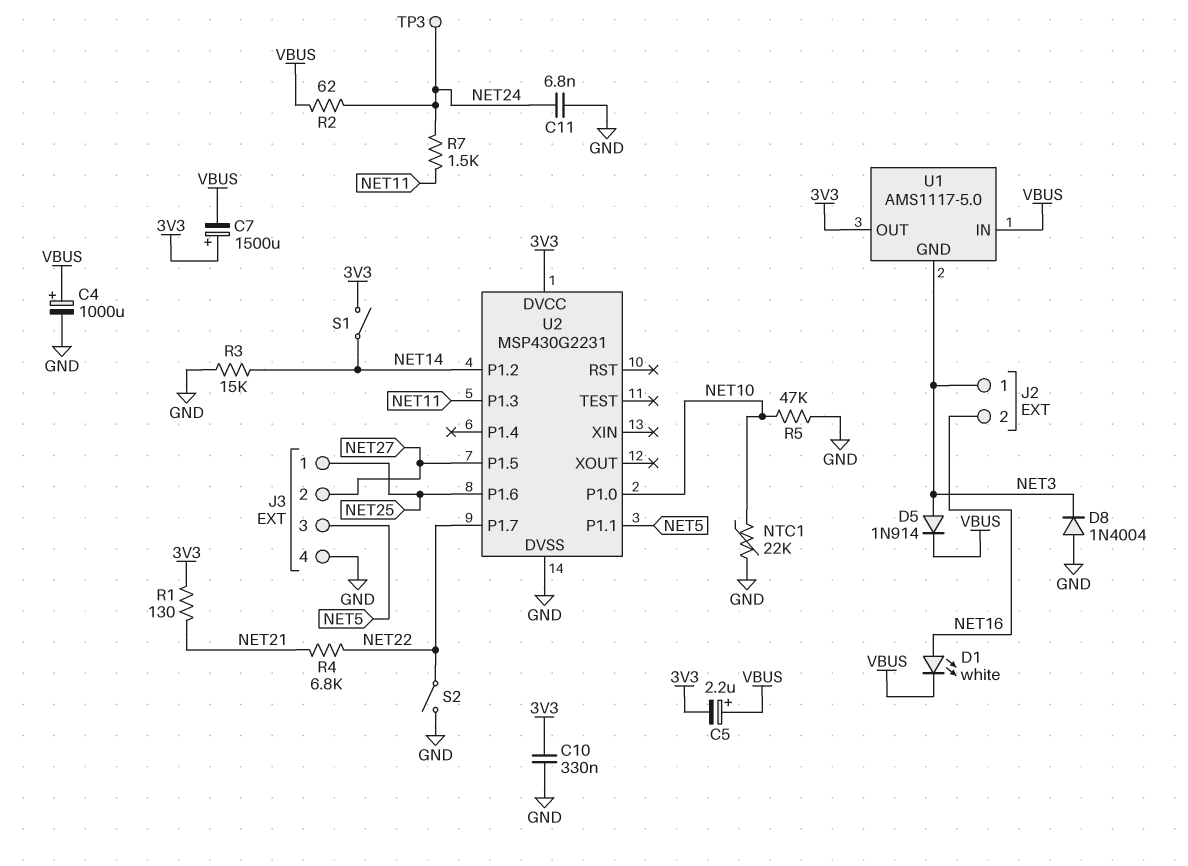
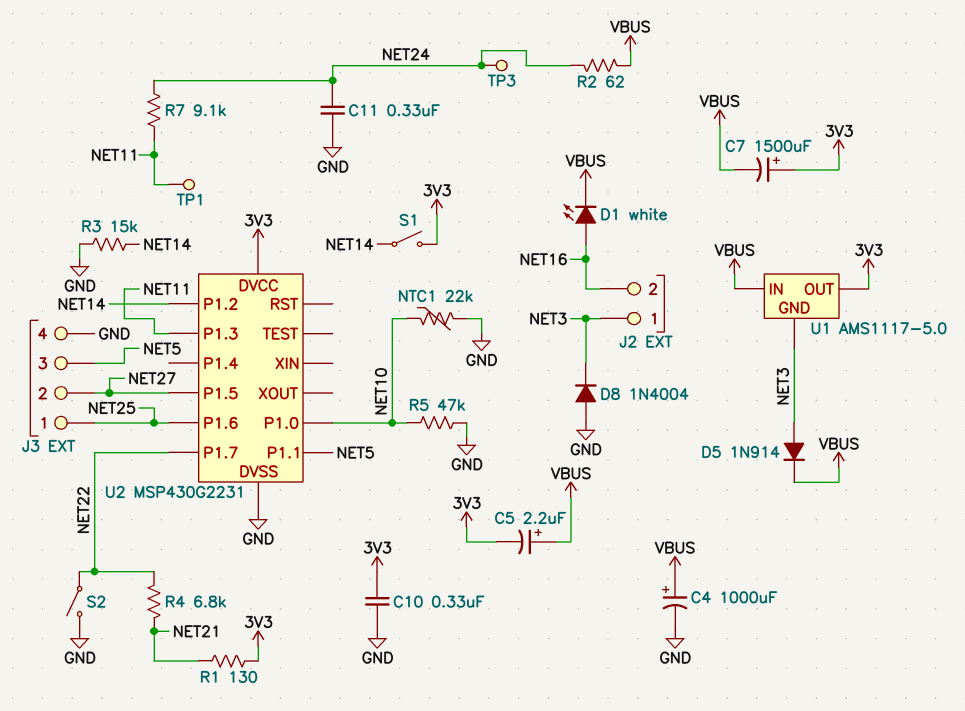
C11: 6.8nF (GND, NET24) -> 330nF (GND, NET24)
R7: 1.5k (NET11, NET24) -> 9.1k (NET11, NET24)
TP1: none -> test point (NET11)

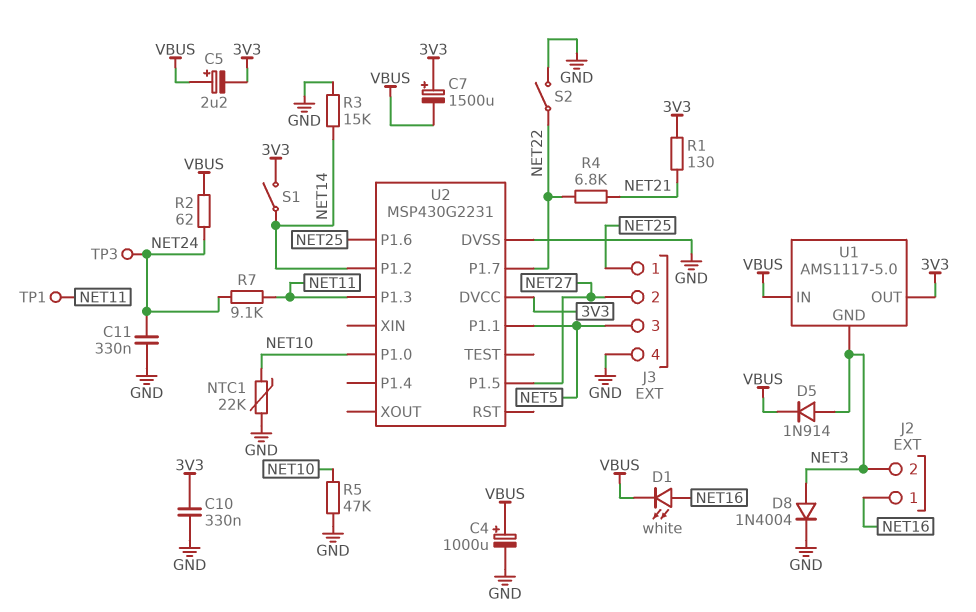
D8: diode 1N4004 (A GND, K NET3) -> diode 1N4004 (A NET3, K GND)
J2 pin 1: NET3 -> NET16
J2 pin 2: NET16 -> NET3

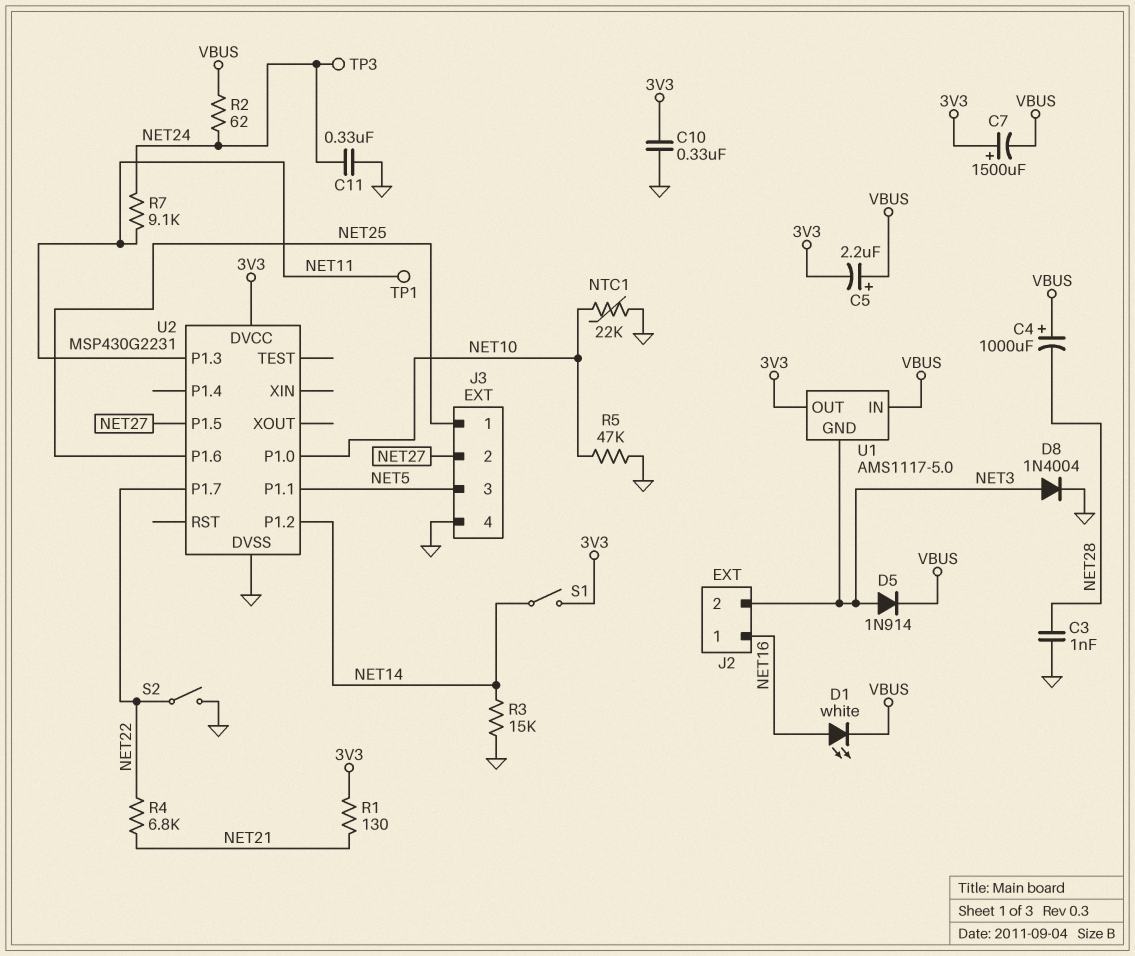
C3: none -> 1nF (GND, NET28)
C4: 1000uF (plus VBUS, minus GND) -> 1000uF (plus VBUS, minus NET28)

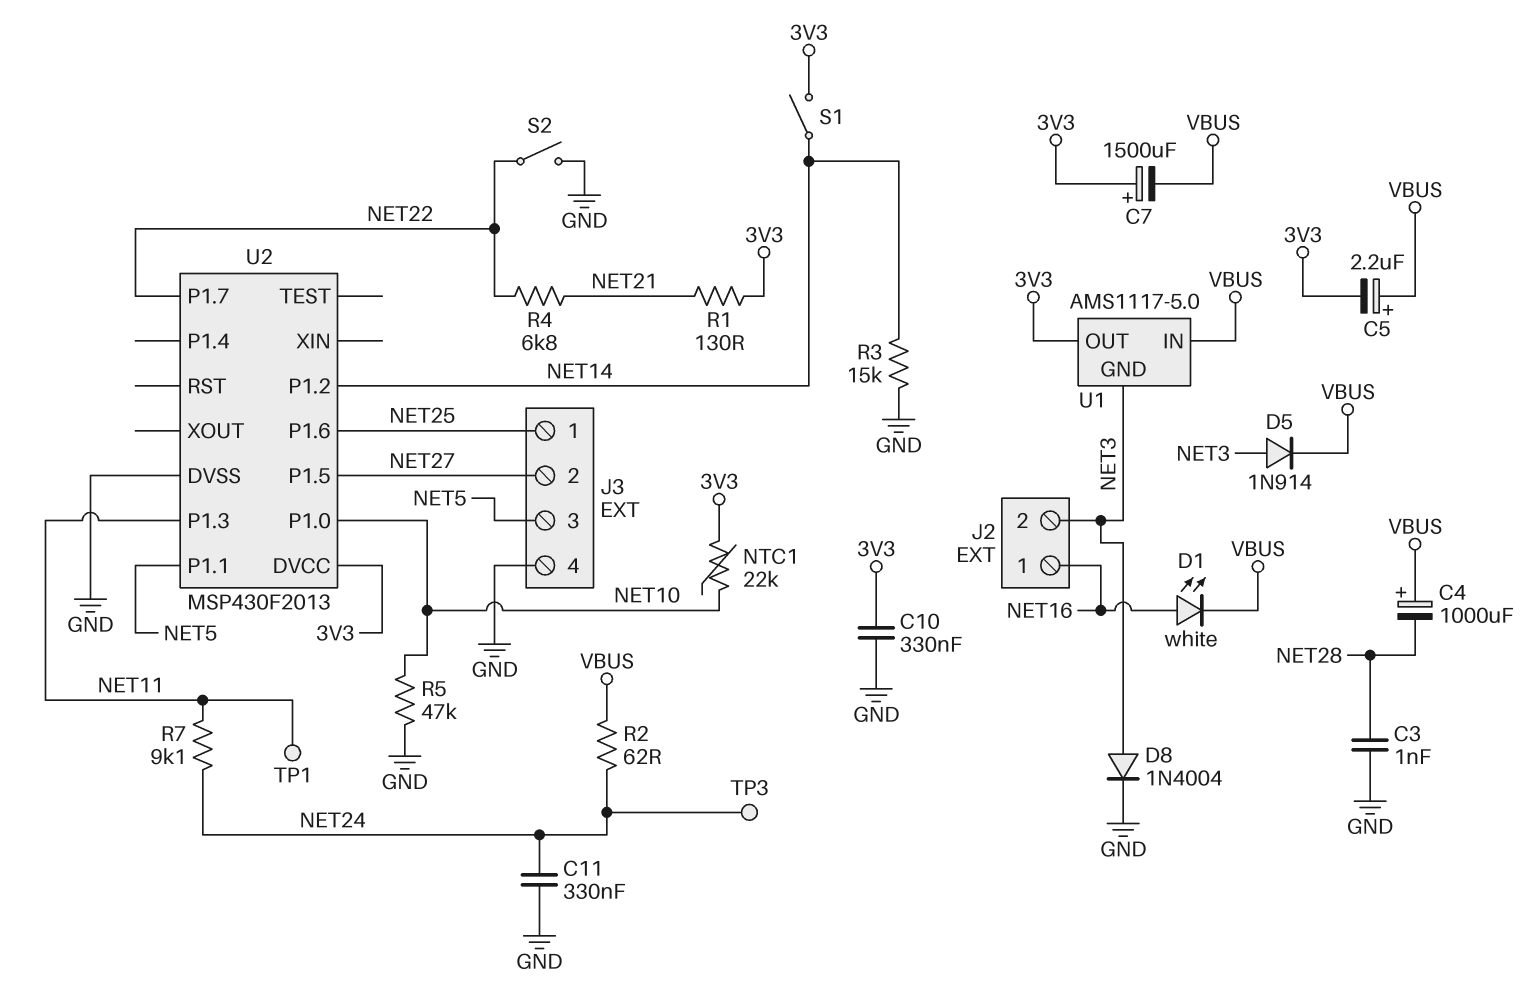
NTC1: 22k (GND, NET10) -> 22k (3V3, NET10)
U2: MSP430G2231 -> MSP430F2013

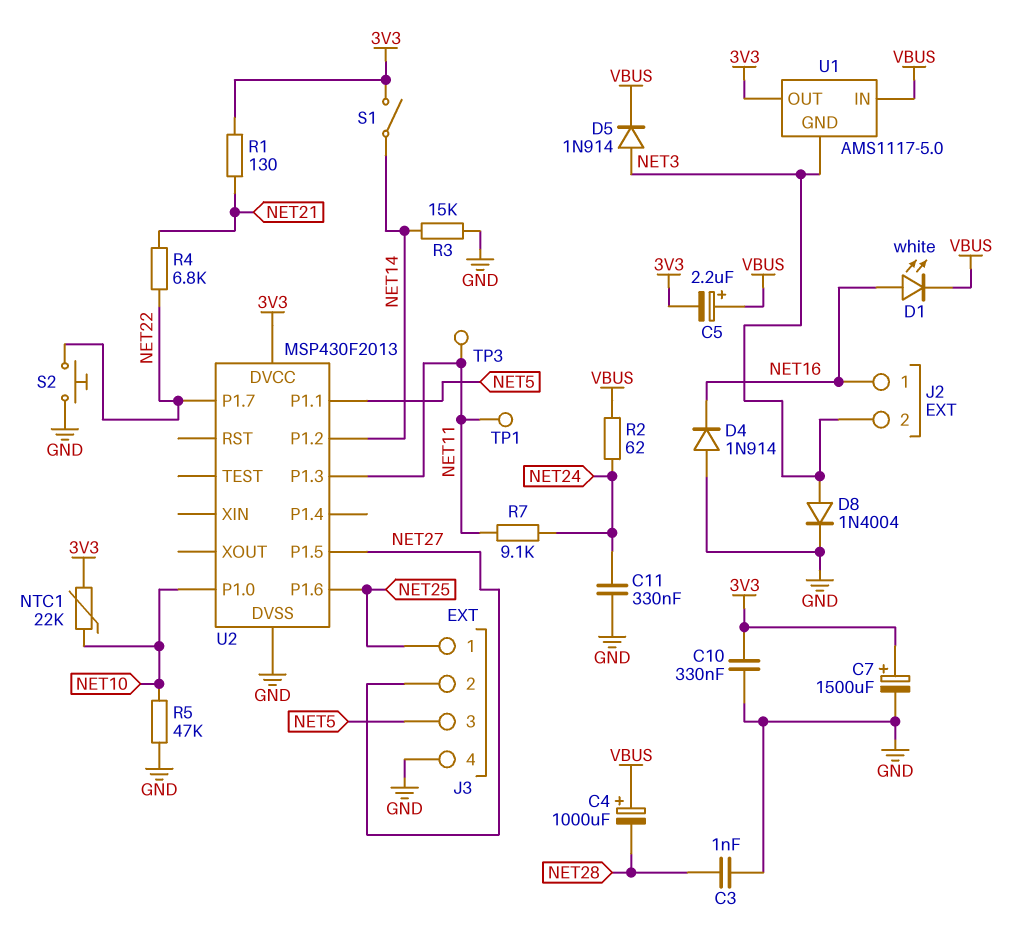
C7: 1500uF (plus 3V3, minus VBUS) -> 1500uF (plus 3V3, minus GND)
D4: none -> diode 1N914 (A GND, K NET16)
S2: switch (GND, NET22) -> button (GND, NET22)
TP3: test point (NET24) -> test point (NET11)

